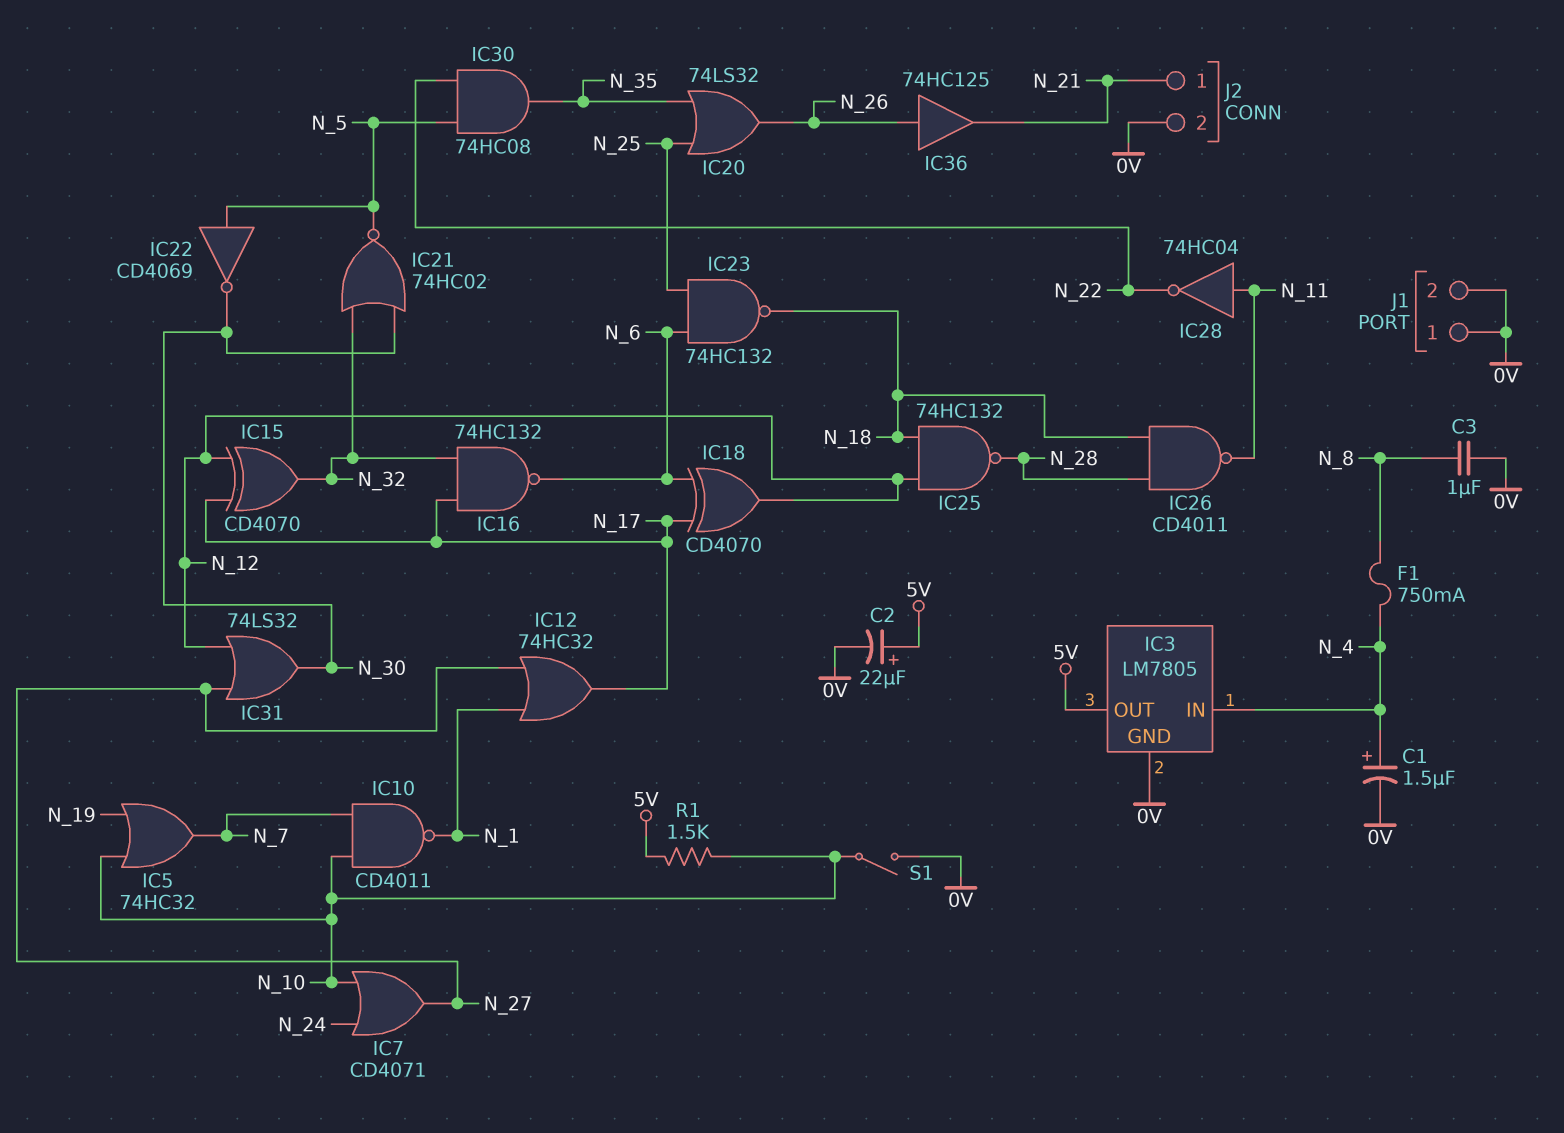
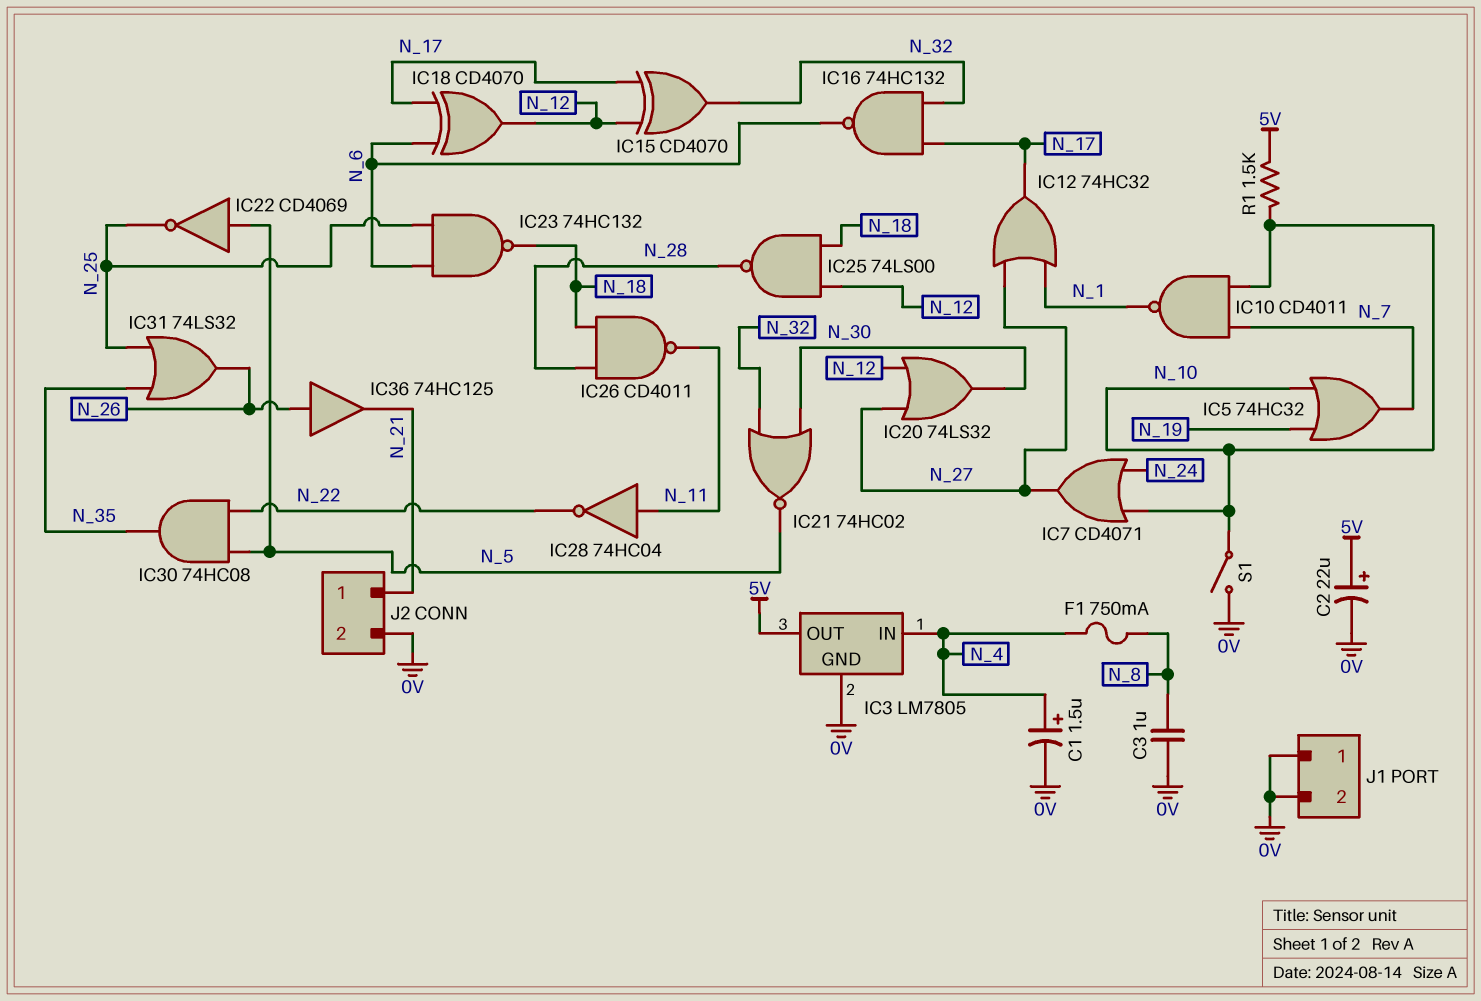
IC20: OR 74LS32 (in N_25, in N_35, out N_26) -> OR 74LS32 (in N_12, in N_27, out N_30)
IC22: NOT CD4069 (in N_5, out N_30) -> NOT CD4069 (in N_5, out N_25)
IC25: NAND 74HC132 (in N_12, in N_18, out N_28) -> NAND 74LS00 (in N_12, in N_18, out N_28)
IC31: OR 74LS32 (in N_12, in N_27, out N_30) -> OR 74LS32 (in N_25, in N_35, out N_26)

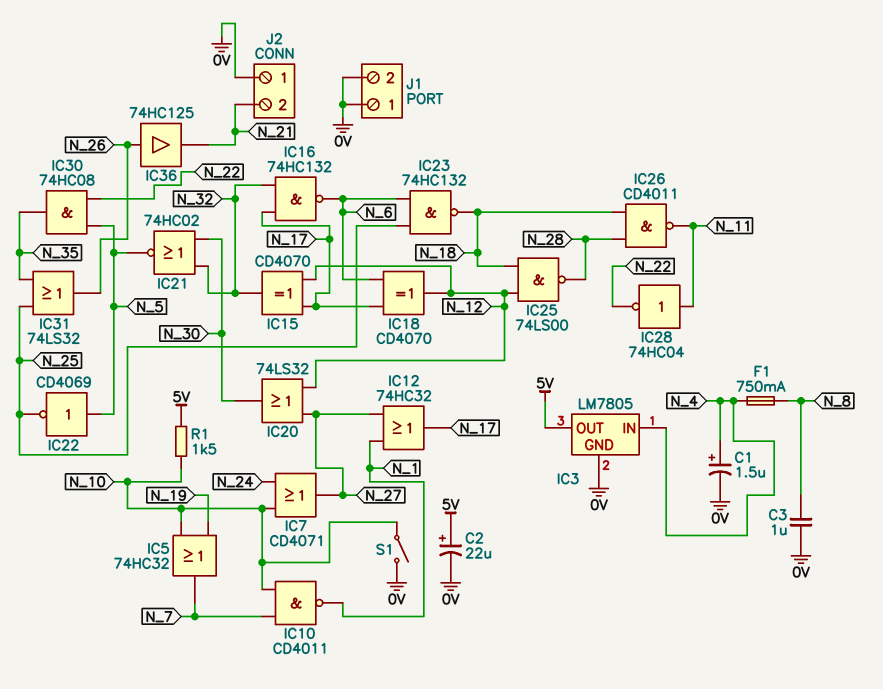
J2 pin 1: N_21 -> 0V
J2 pin 2: 0V -> N_21

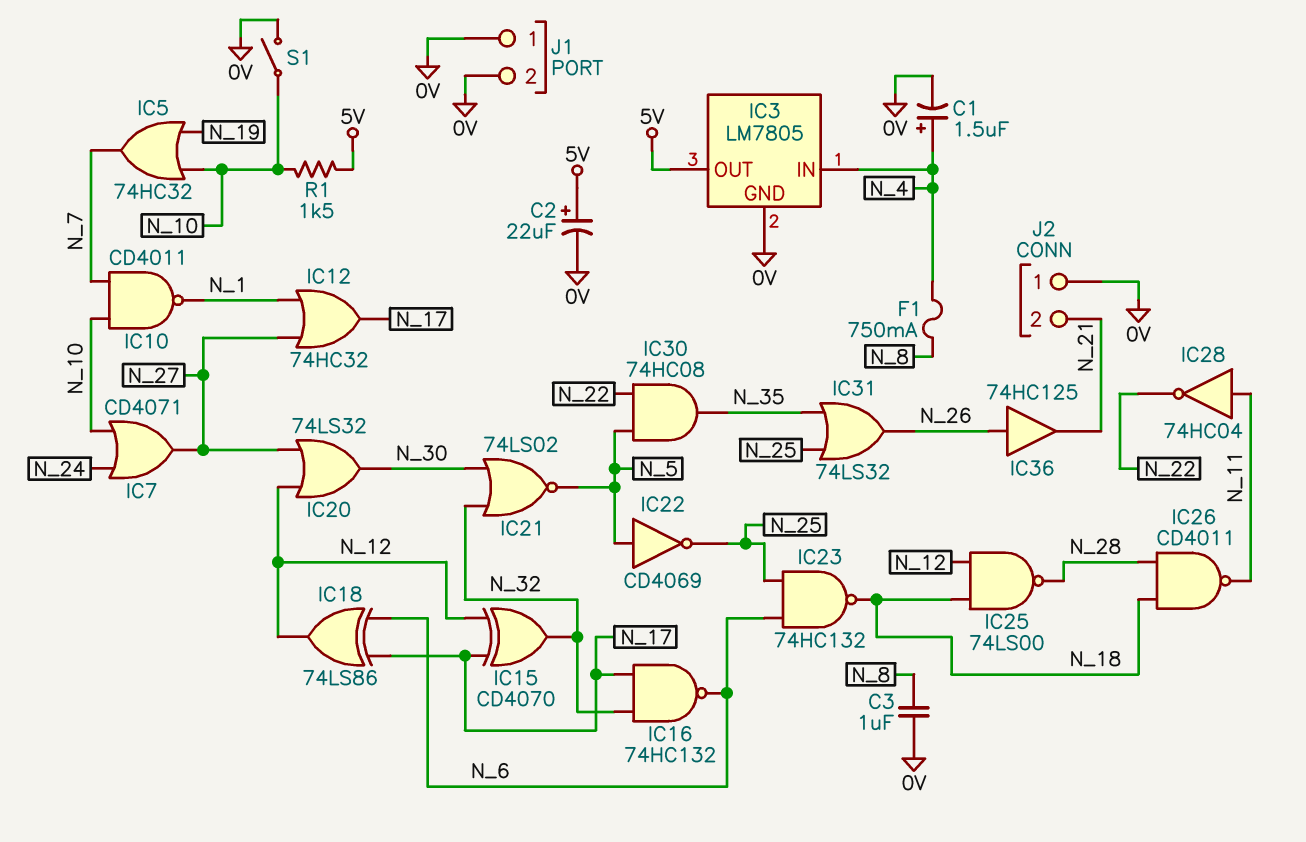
IC18: XOR CD4070 (in N_6, in N_17, out N_12) -> XOR 74LS86 (in N_6, in N_17, out N_12)
IC21: NOR 74HC02 (in N_30, in N_32, out N_5) -> NOR 74LS02 (in N_30, in N_32, out N_5)

